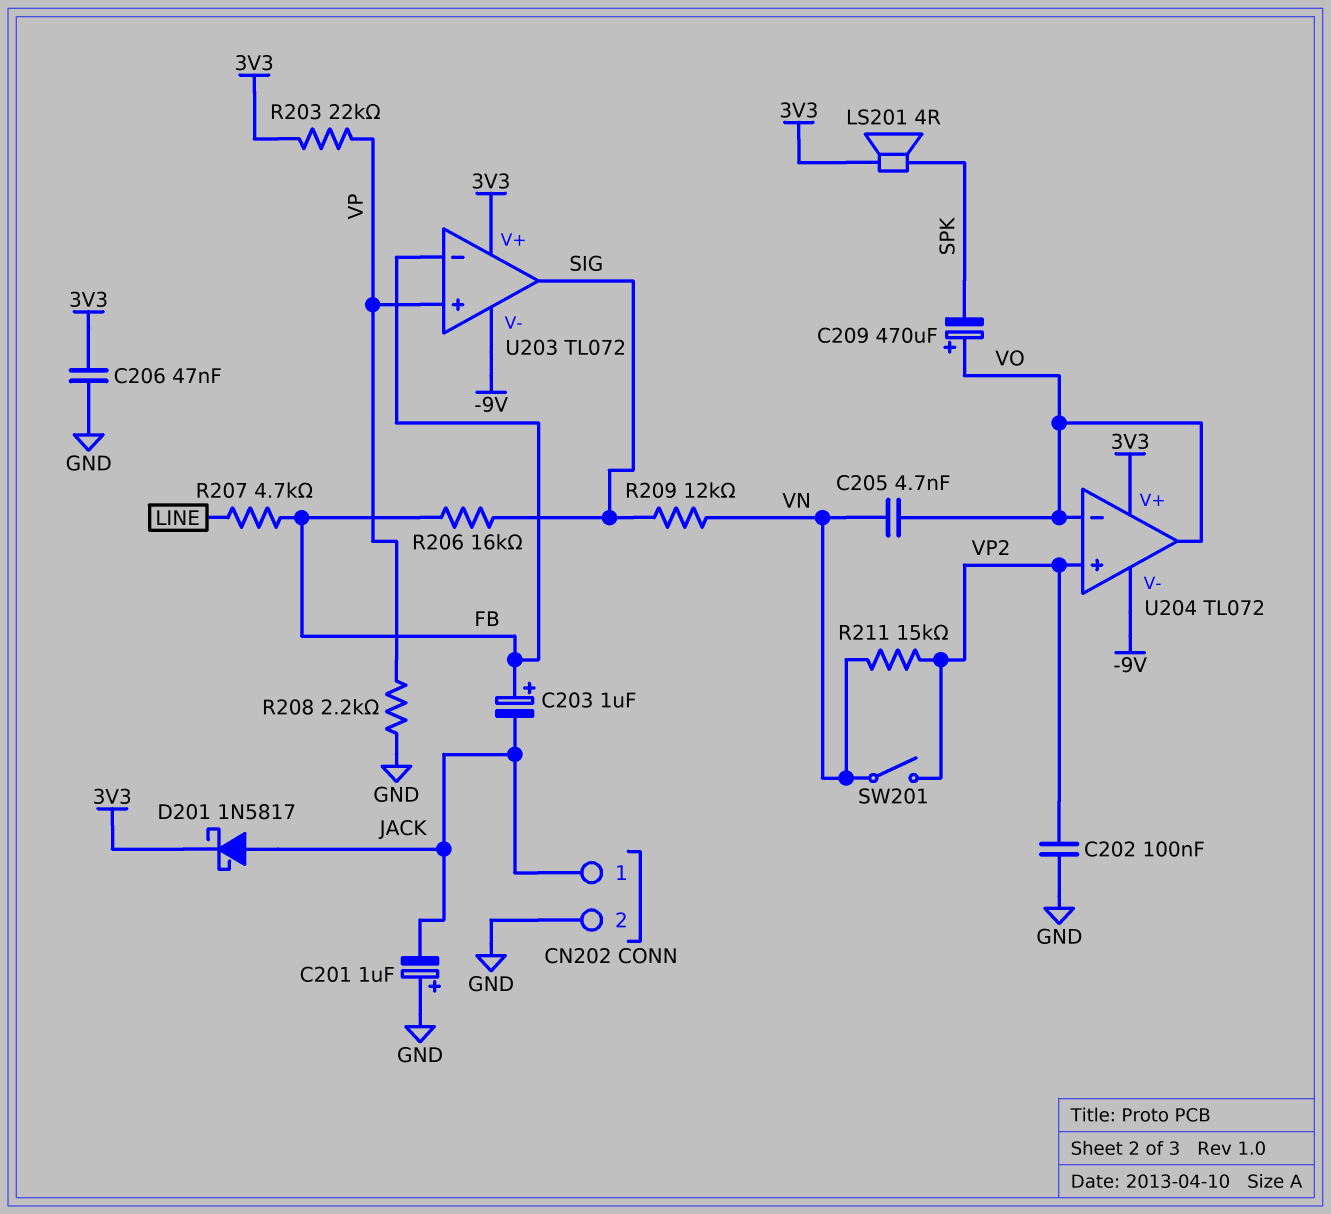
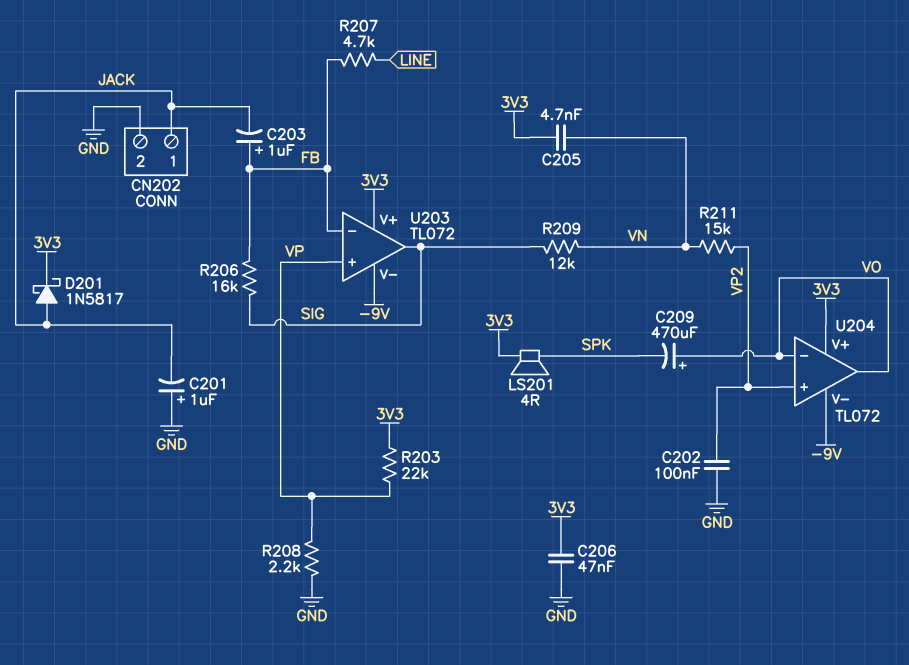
C205: 4.7nF (VN, VO) -> 4.7nF (3V3, VN)
SW201: switch (VN, VP2) -> none

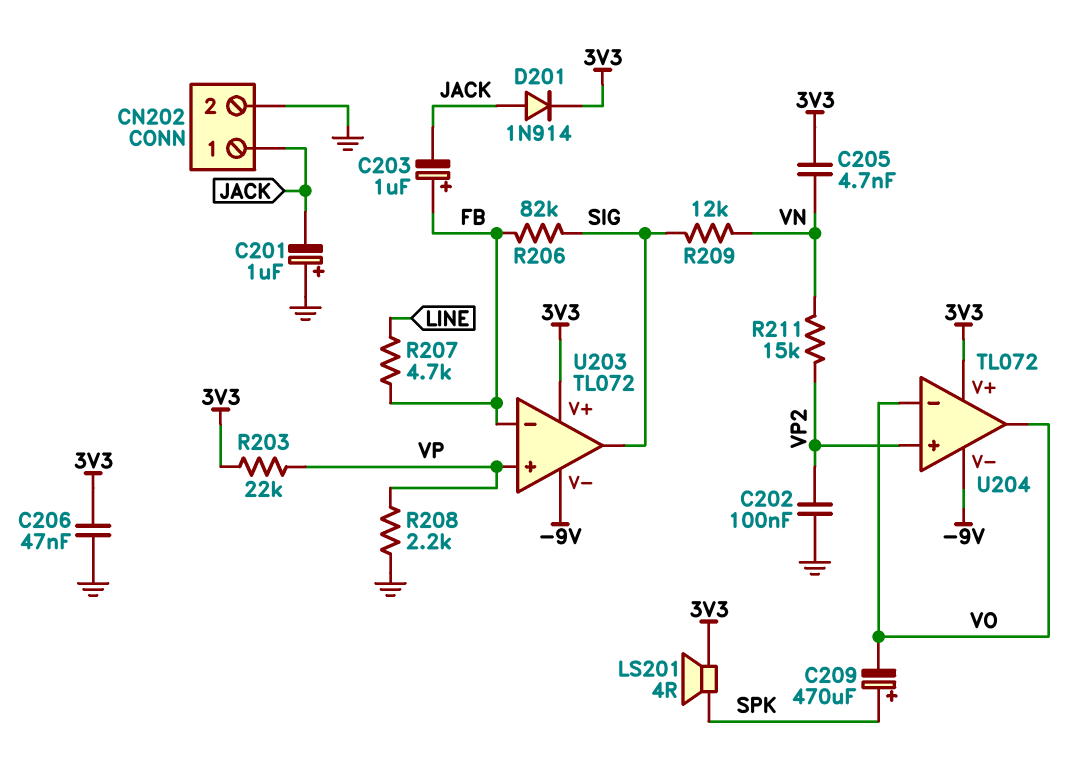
C209: 470uF (plus VO, minus SPK) -> 470uF (plus SPK, minus VO)
D201: schottky 1N5817 (A JACK, K 3V3) -> diode 1N914 (A JACK, K 3V3)
R206: 16k (FB, SIG) -> 82k (FB, SIG)

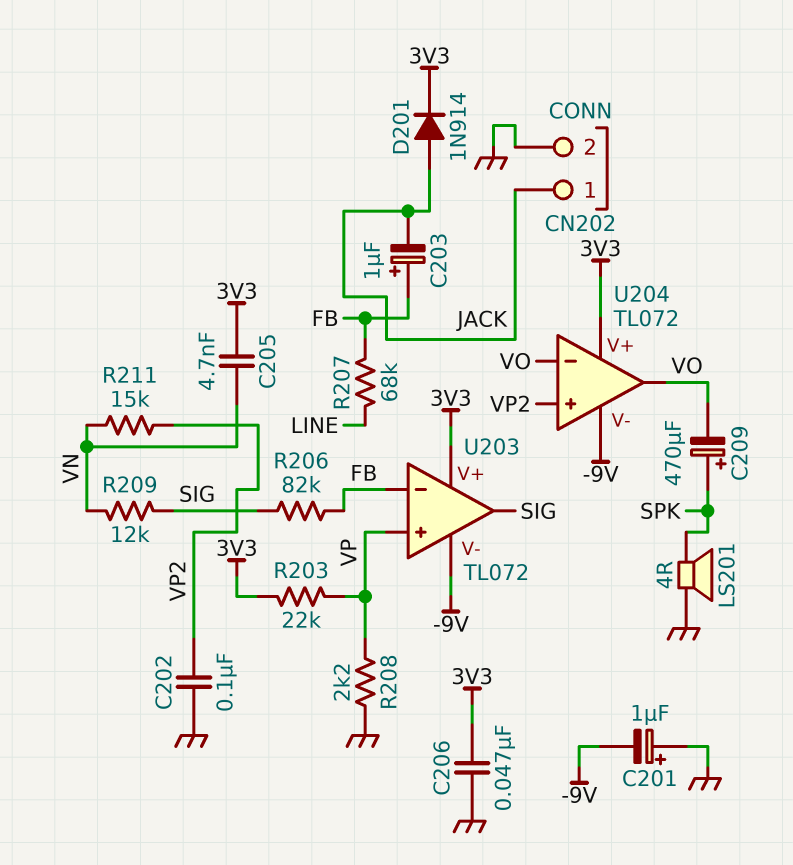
C201: 1uF (plus GND, minus JACK) -> 1uF (plus GND, minus -9V)
LS201: speaker 4R (3V3, SPK) -> speaker 4R (GND, SPK)
R207: 4.7k (FB, LINE) -> 68k (FB, LINE)

